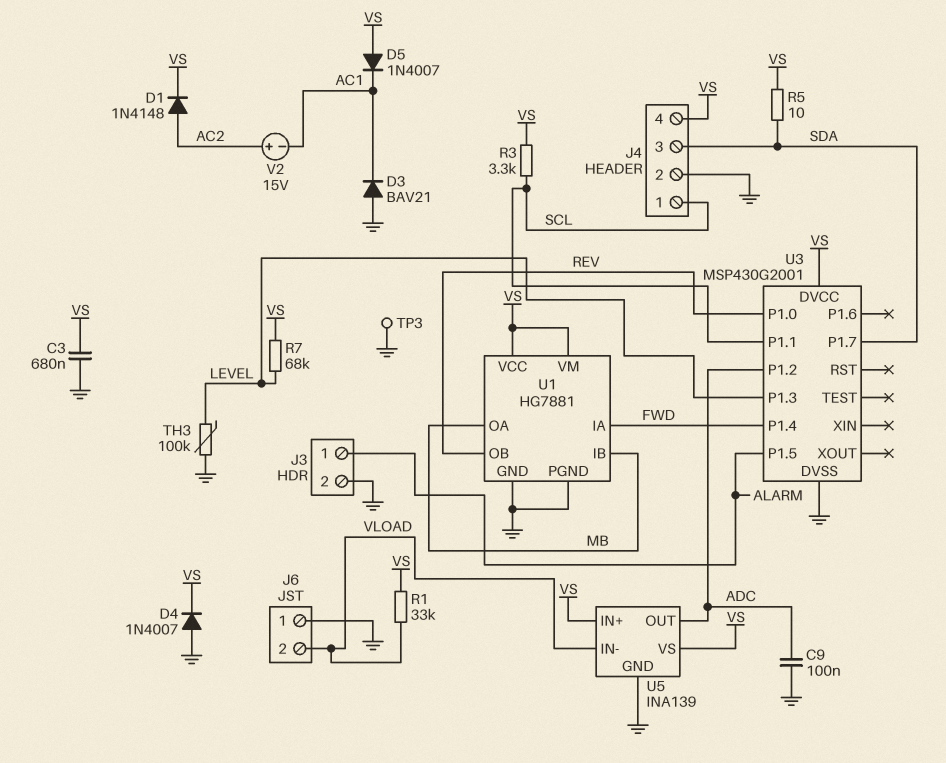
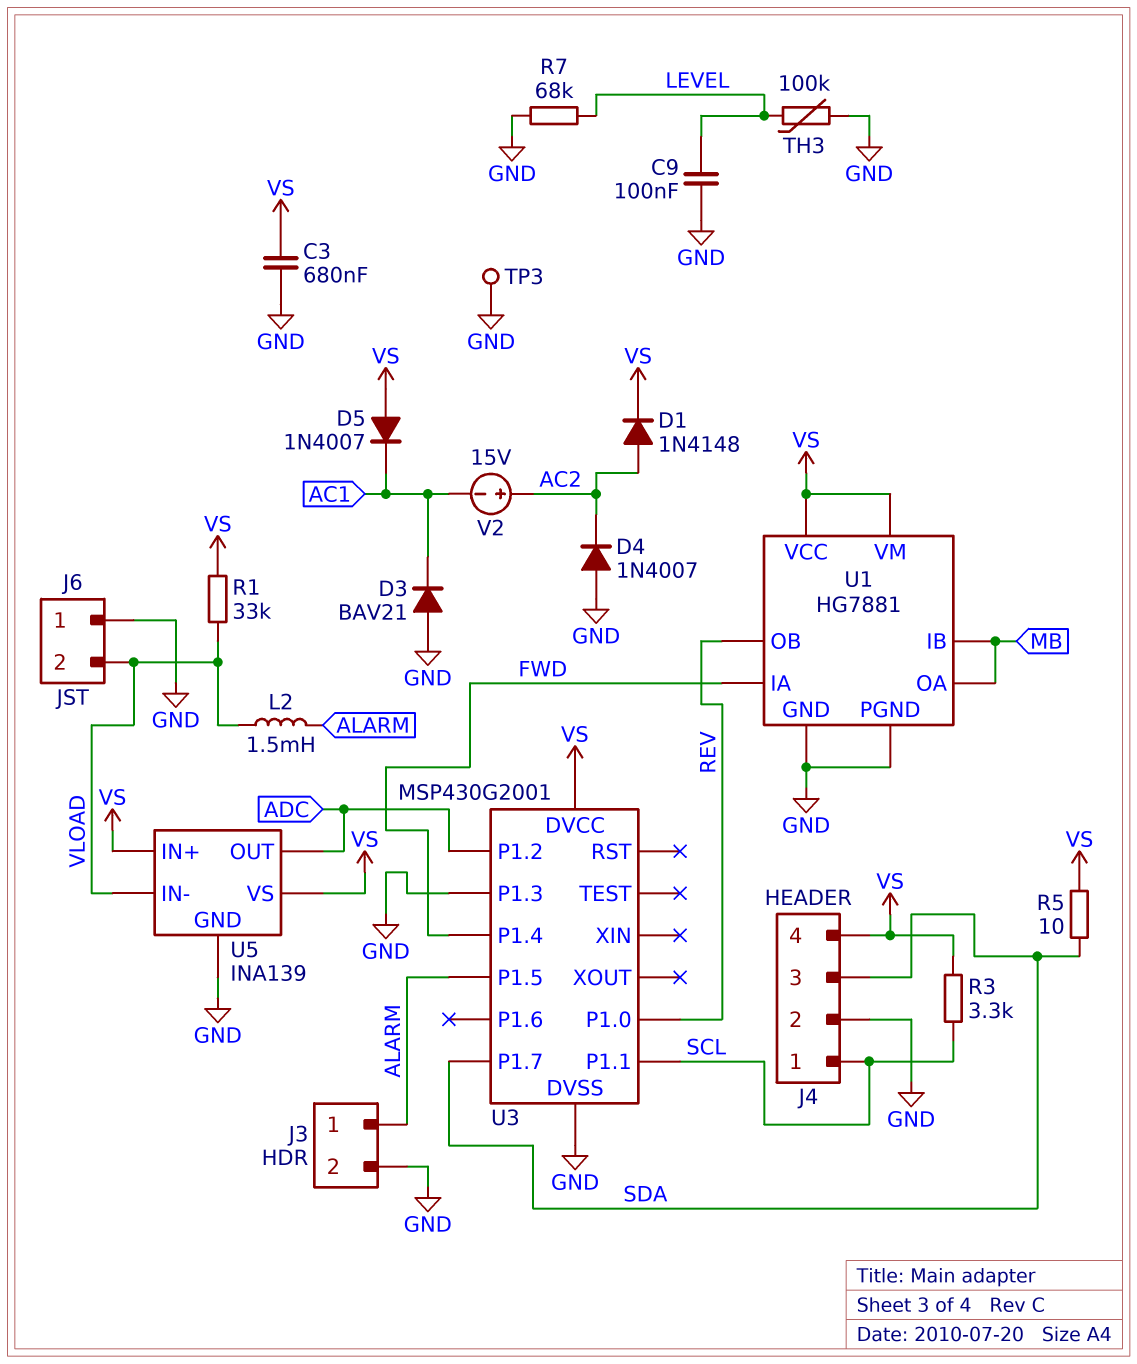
C9: 100nF (ADC, GND) -> 100nF (GND, LEVEL)
D4: diode 1N4007 (A GND, K VS) -> diode 1N4007 (A GND, K AC2)
L2: none -> 1.5mH (ALARM, VLOAD)
R7: 68k (LEVEL, VS) -> 68k (GND, LEVEL)
U3 pin P1.3: LEVEL -> GND

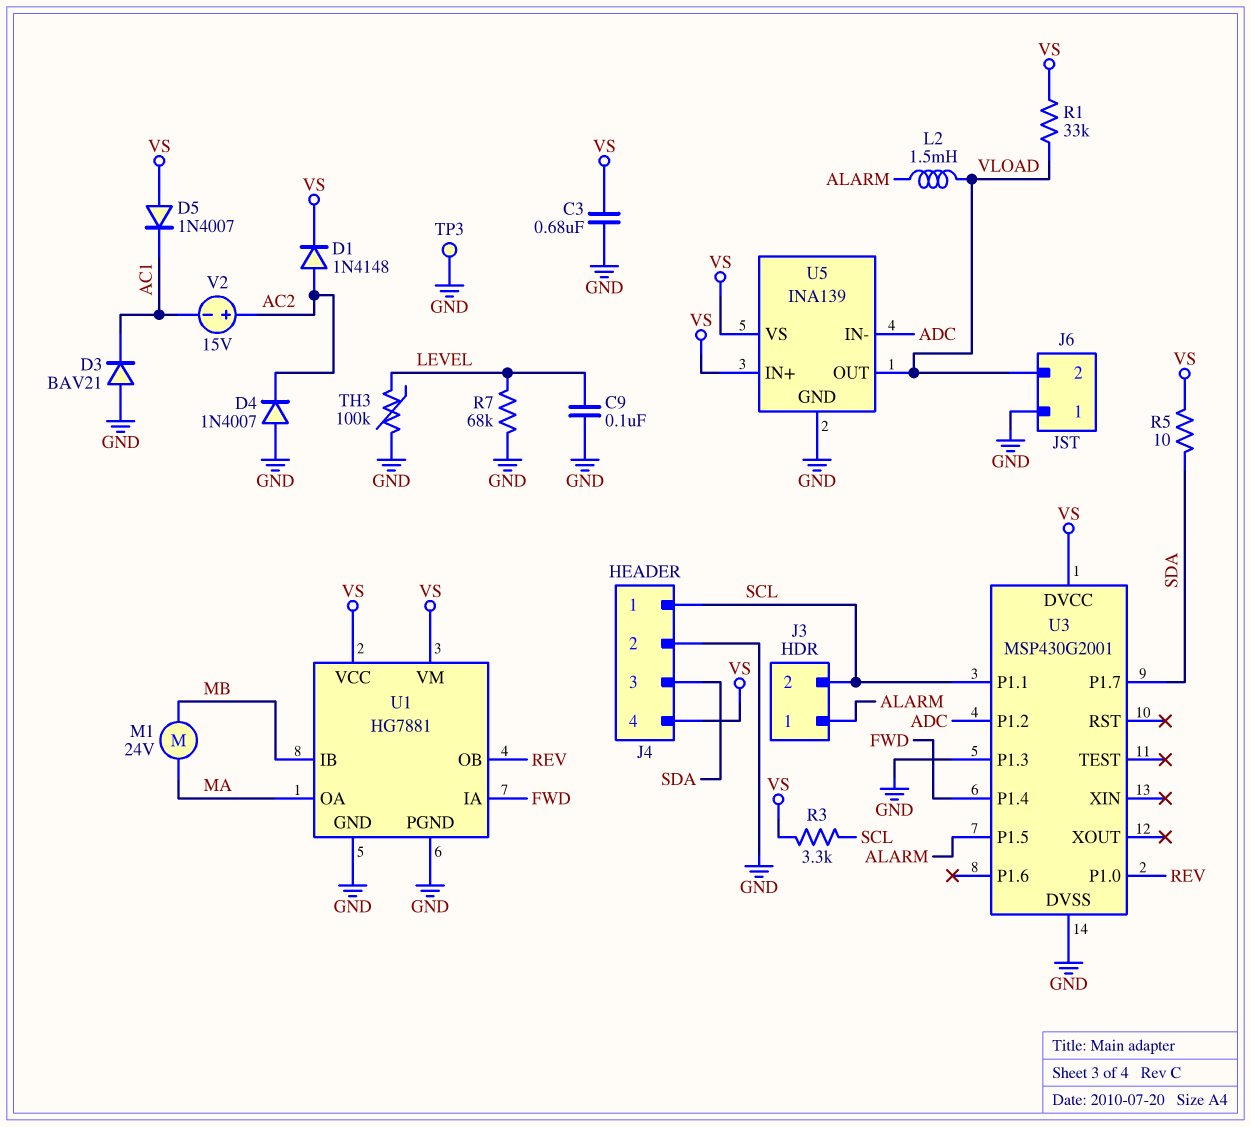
J3 pin 2: GND -> SCL
M1: none -> motor 24V (MA, MB)
U1 pin OA: MB -> MA
U5 pin IN-: VLOAD -> ADC
U5 pin OUT: ADC -> VLOAD

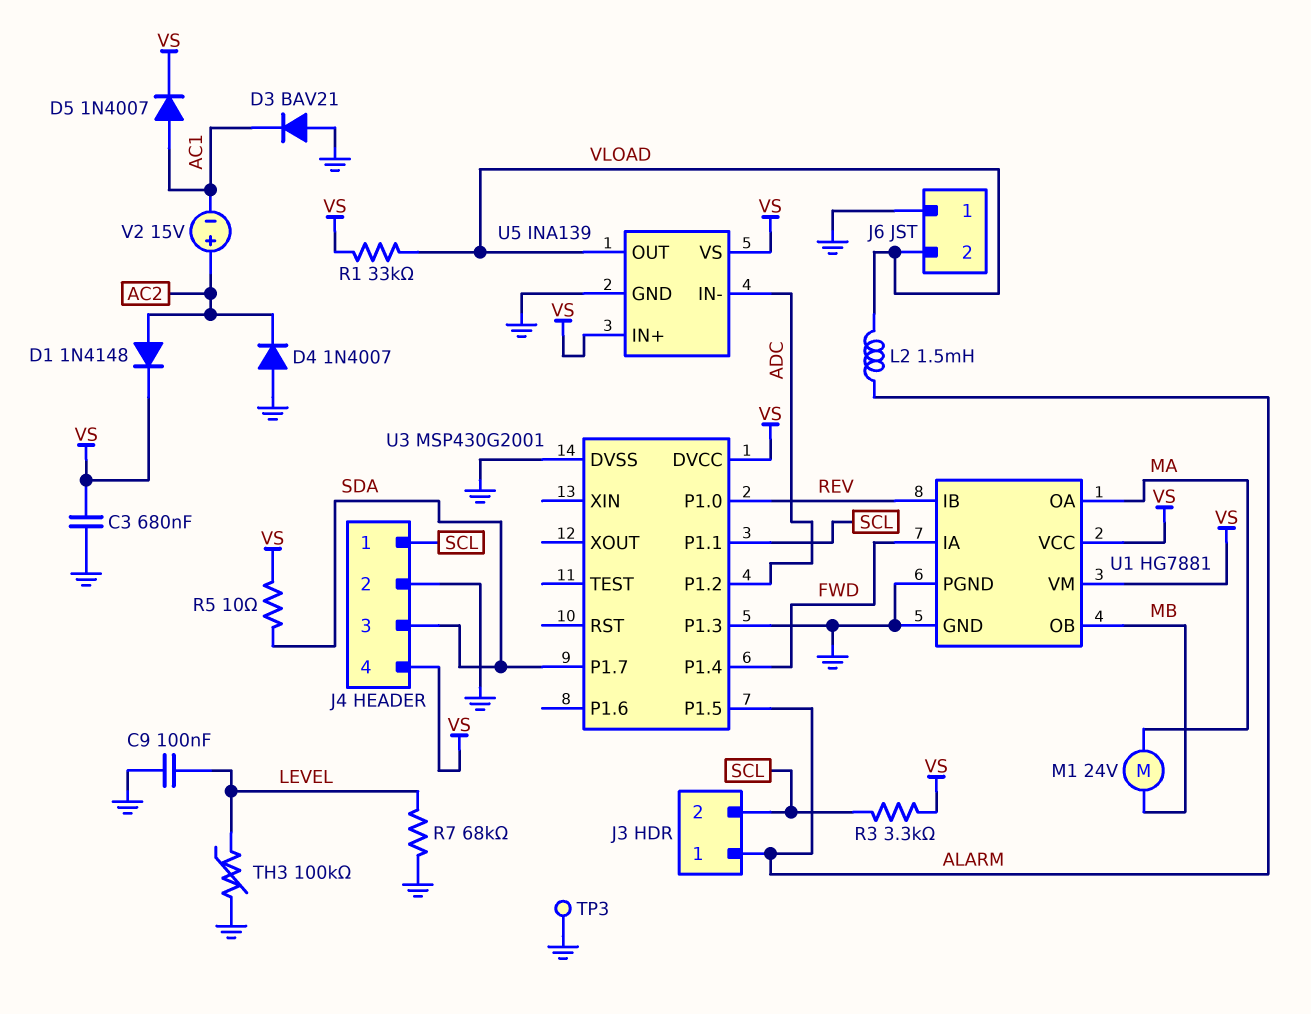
D5: diode 1N4007 (A VS, K AC1) -> diode 1N4007 (A AC1, K VS)
U1 pin IB: MB -> REV
U1 pin OB: REV -> MB

